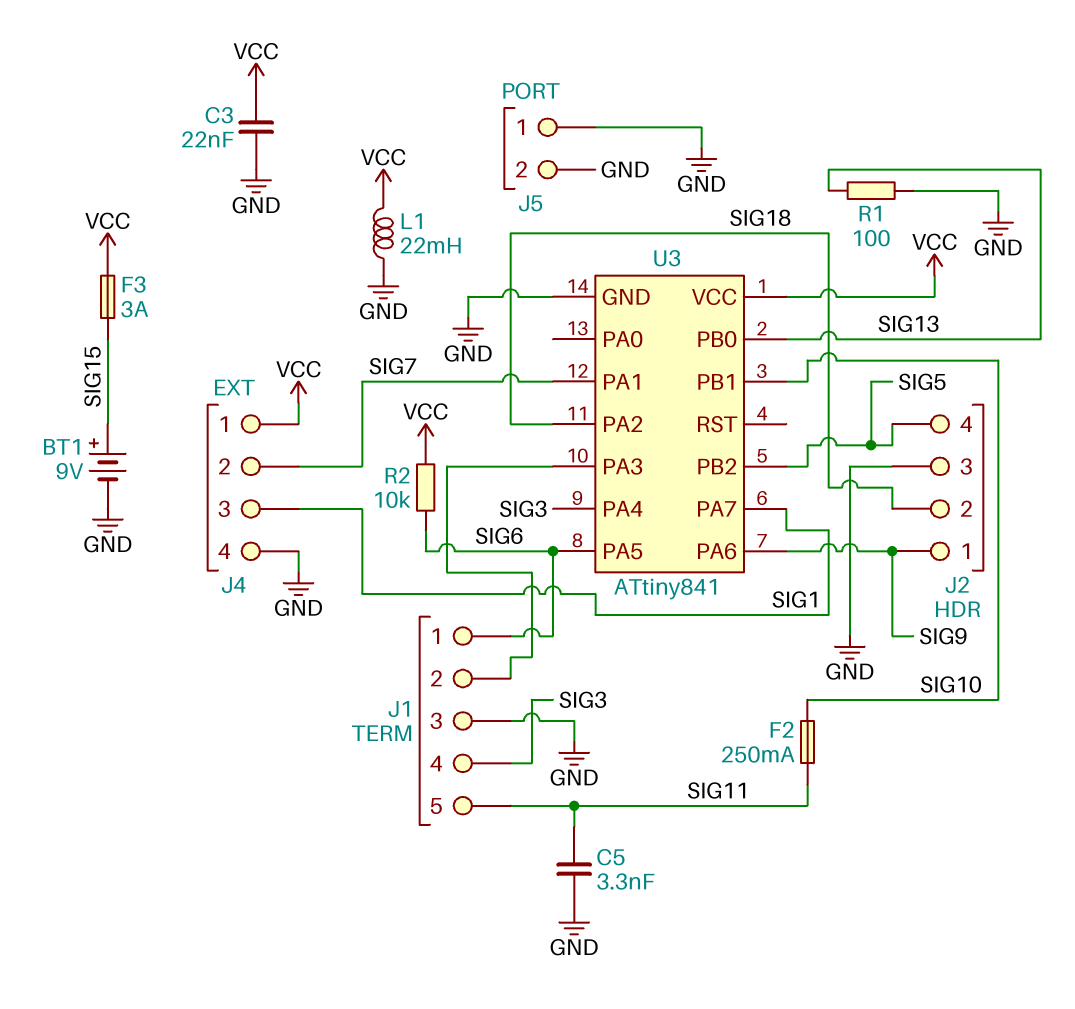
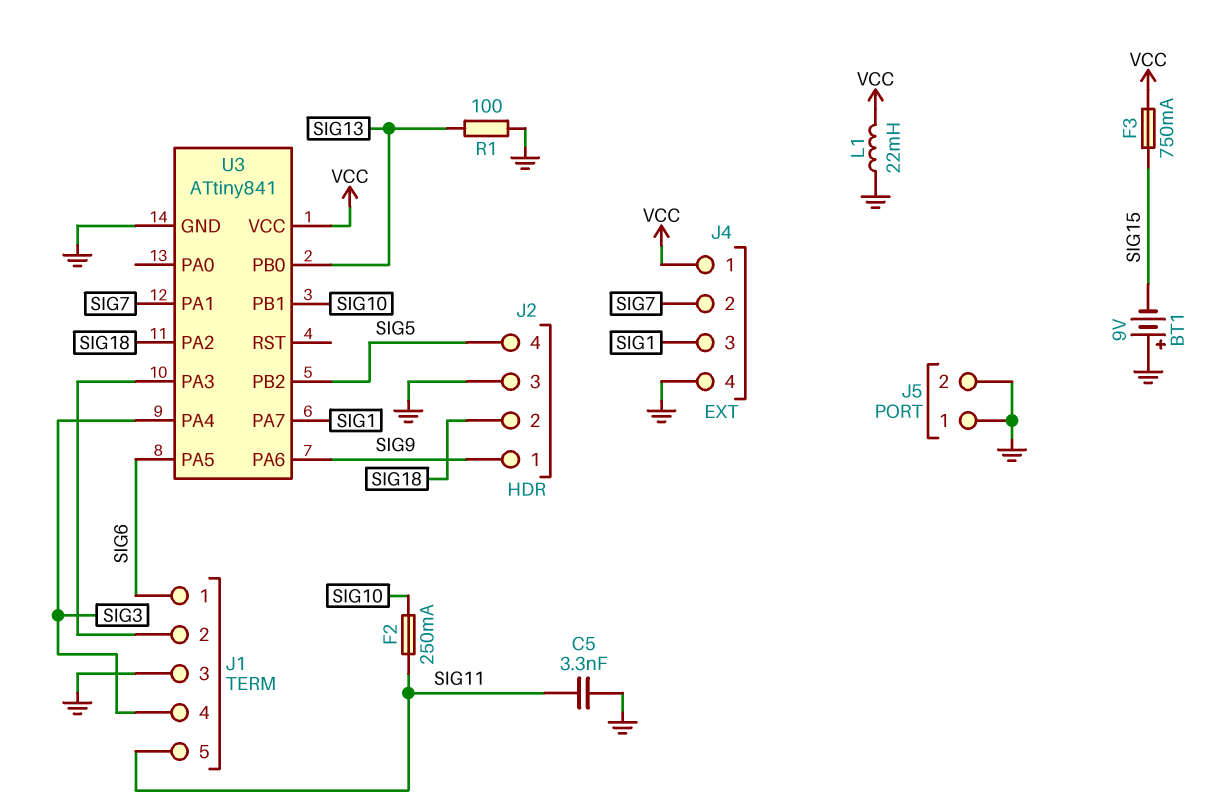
BT1: 9V (plus SIG15, minus GND) -> 9V (plus GND, minus SIG15)
C3: 22nF (GND, VCC) -> none
F3: 3A (SIG15, VCC) -> 750mA (SIG15, VCC)
R2: 10k (SIG6, VCC) -> none

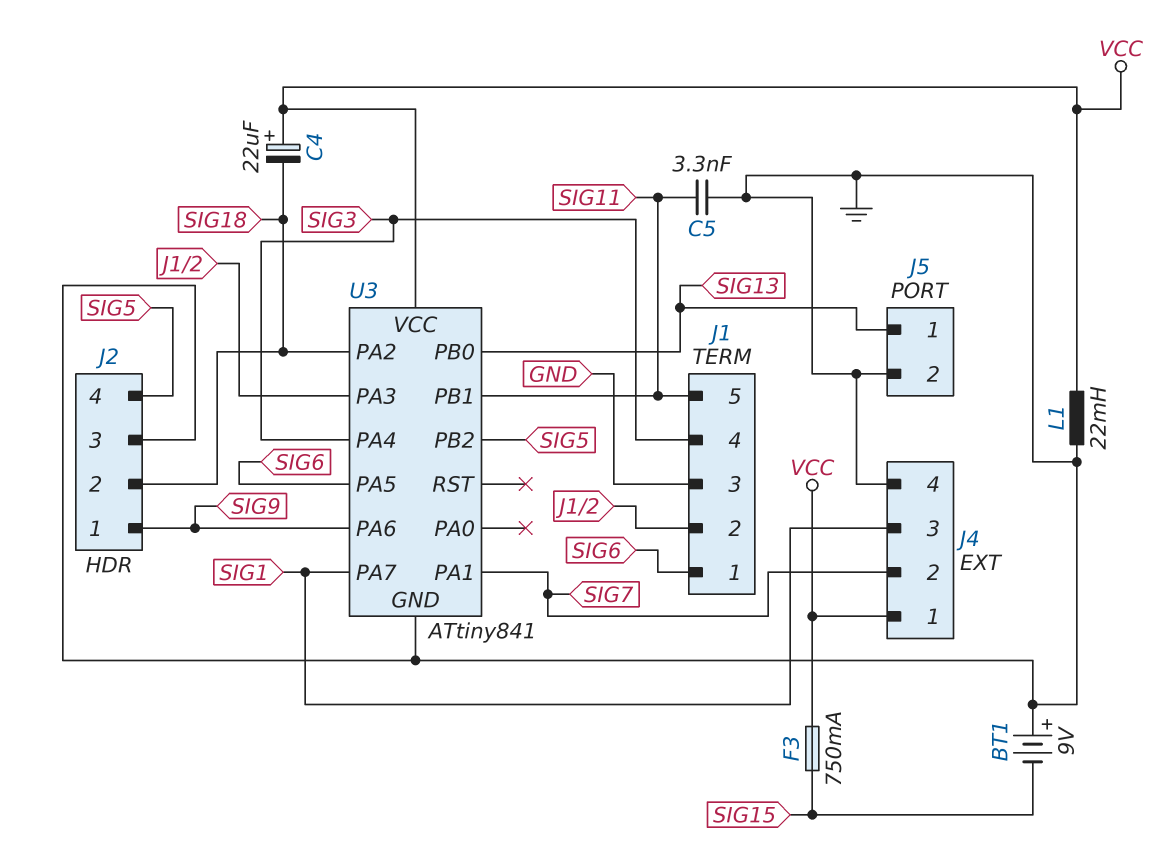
C4: none -> 22uF (plus VCC, minus SIG18)
F2: 250mA (SIG10, SIG11) -> none
J5 pin 1: GND -> SIG13
R1: 100 (GND, SIG13) -> none
U3 pin PB1: SIG10 -> SIG11

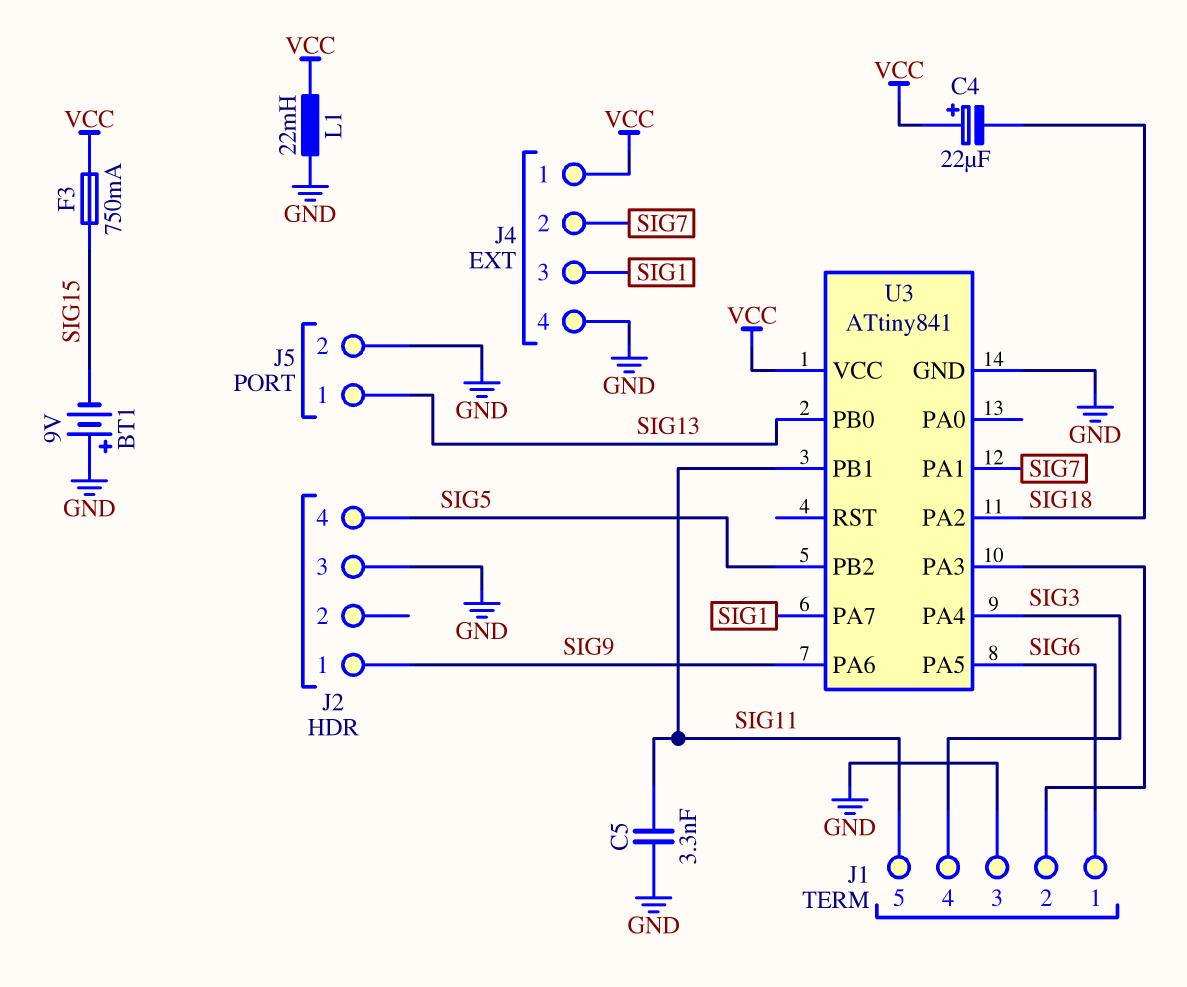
J2 pin 2: SIG18 -> none

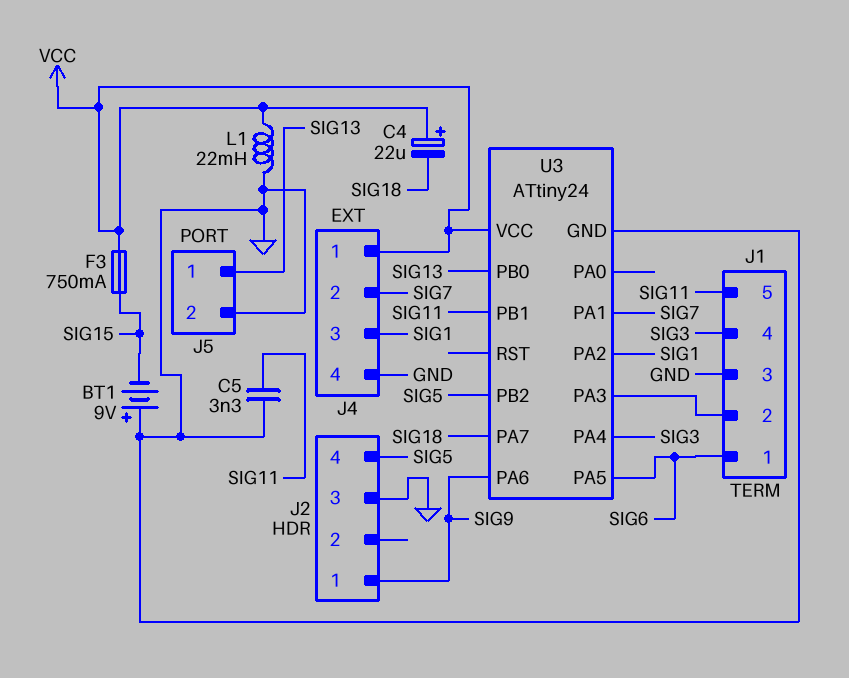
U3: ATtiny841 -> ATtiny24
U3 pin PA2: SIG18 -> SIG1
U3 pin PA7: SIG1 -> SIG18

